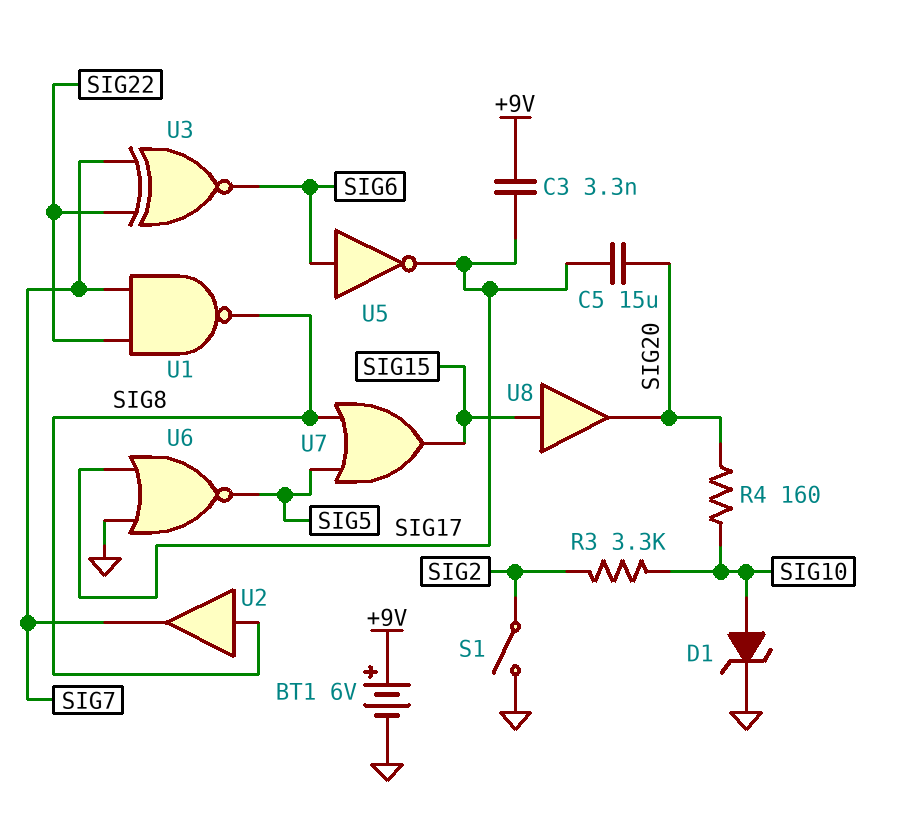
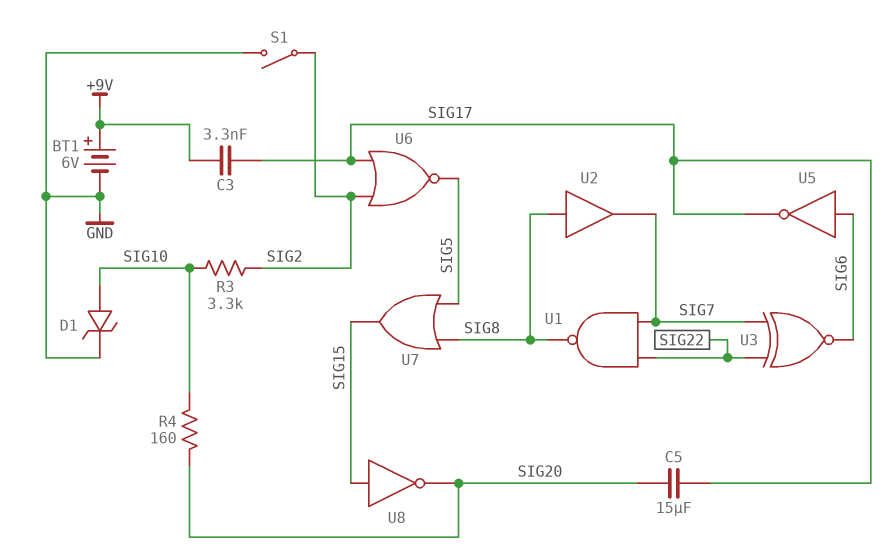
U6: NOR (in GND, in SIG17, out SIG5) -> NOR (in SIG2, in SIG17, out SIG5)
U8: buffer (in SIG15, out SIG20) -> NOT (in SIG15, out SIG20)

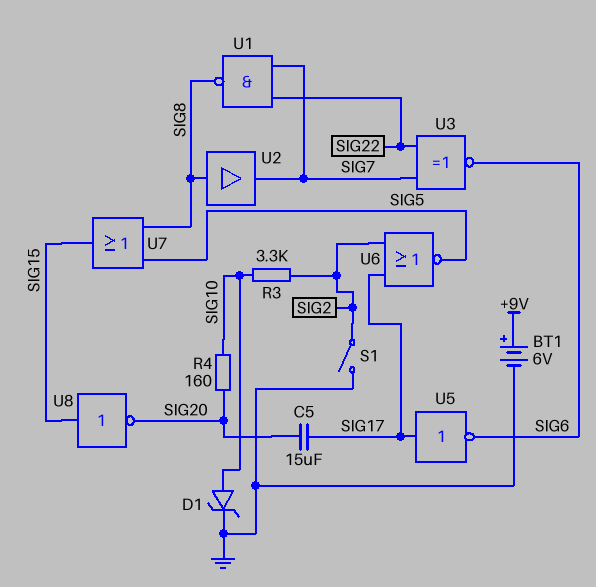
C3: 3.3nF (+9V, SIG17) -> none
U5: NOT (in SIG6, out SIG17) -> NOT (in SIG17, out SIG6)

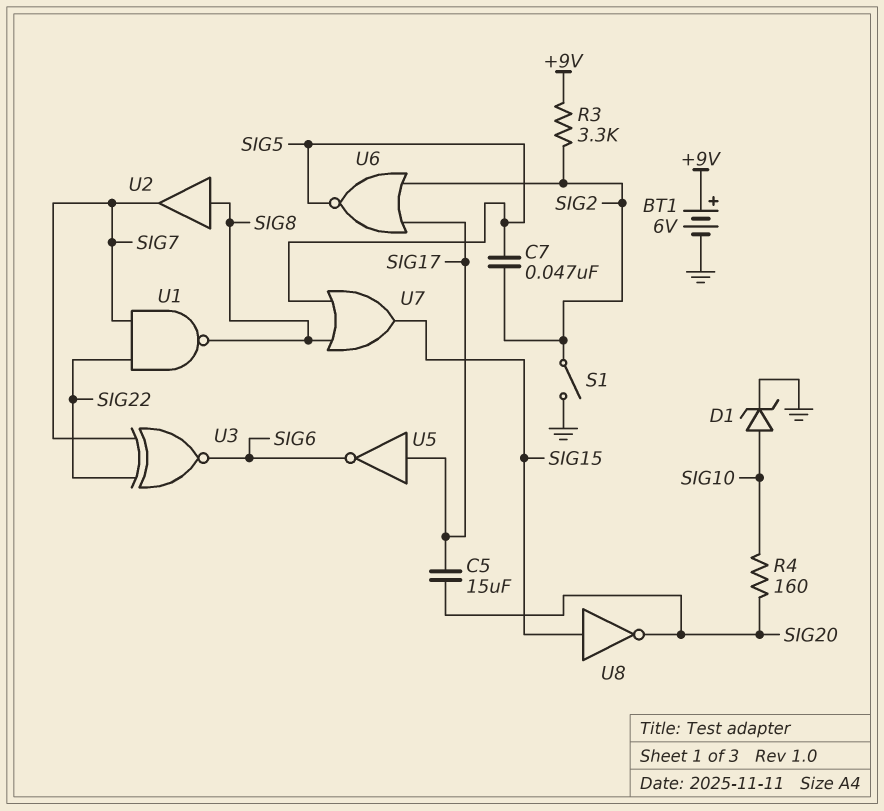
C7: none -> 47nF (SIG2, SIG5)
R3: 3.3k (SIG2, SIG10) -> 3.3k (+9V, SIG2)

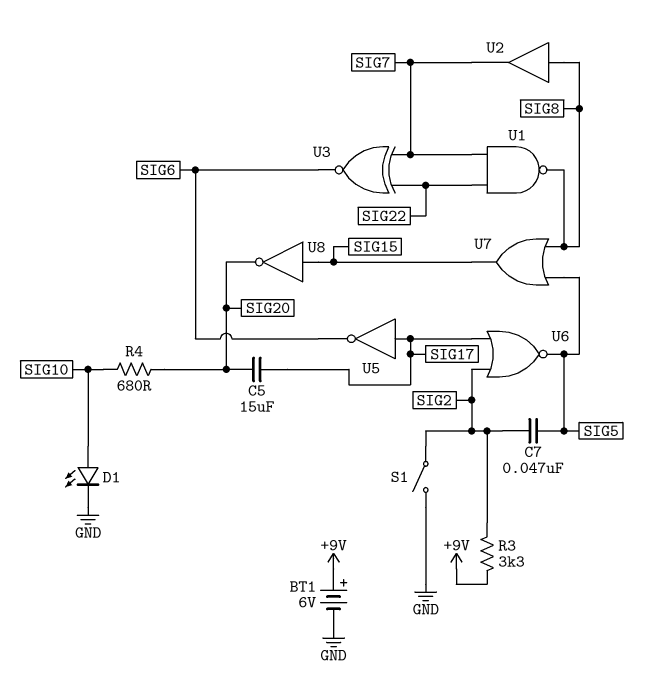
D1: zener (A SIG10, K GND) -> LED (A SIG10, K GND)
R4: 160 (SIG10, SIG20) -> 680 (SIG10, SIG20)

